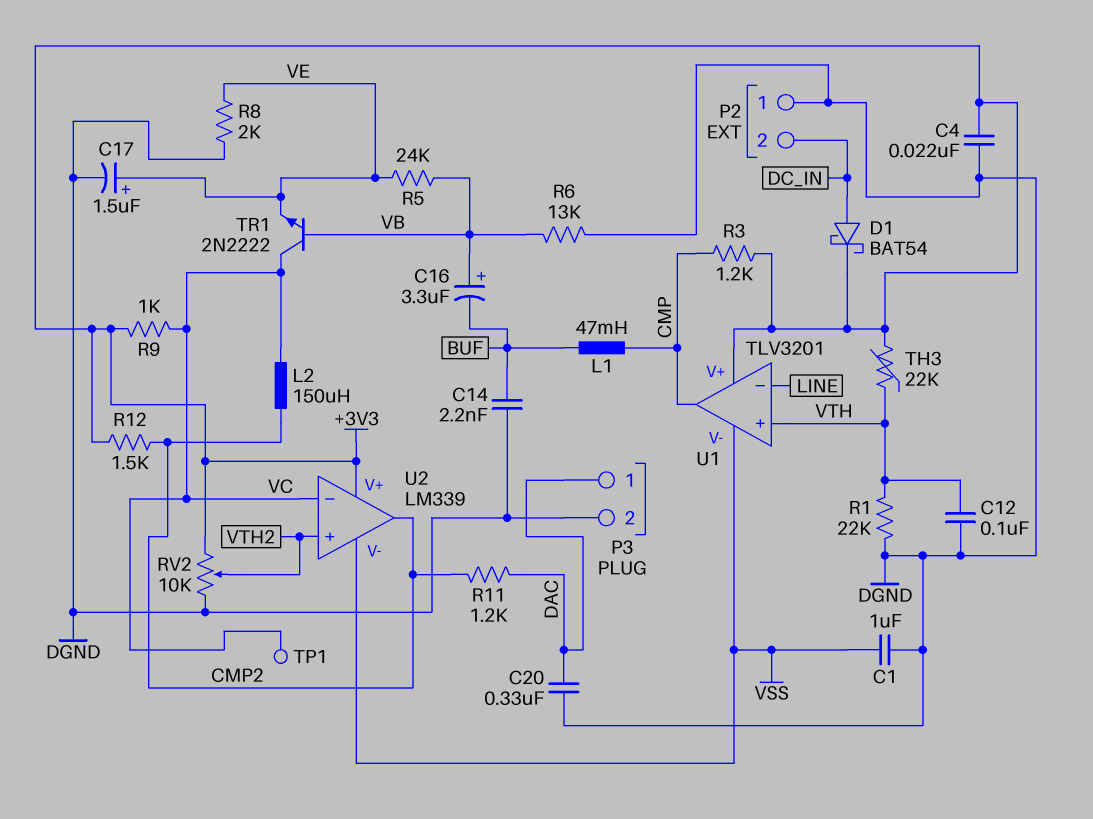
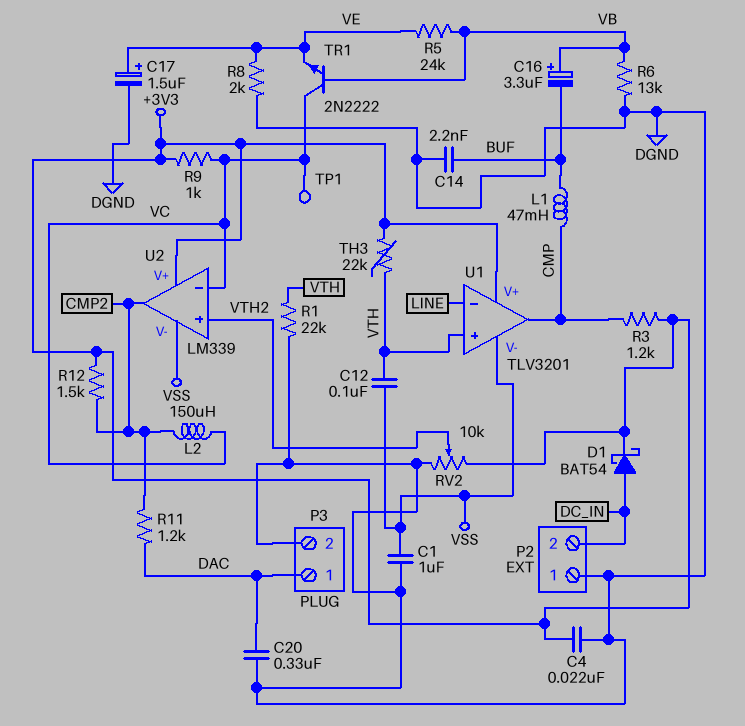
C12: 100nF (DGND, VTH) -> 100nF (VSS, VTH)

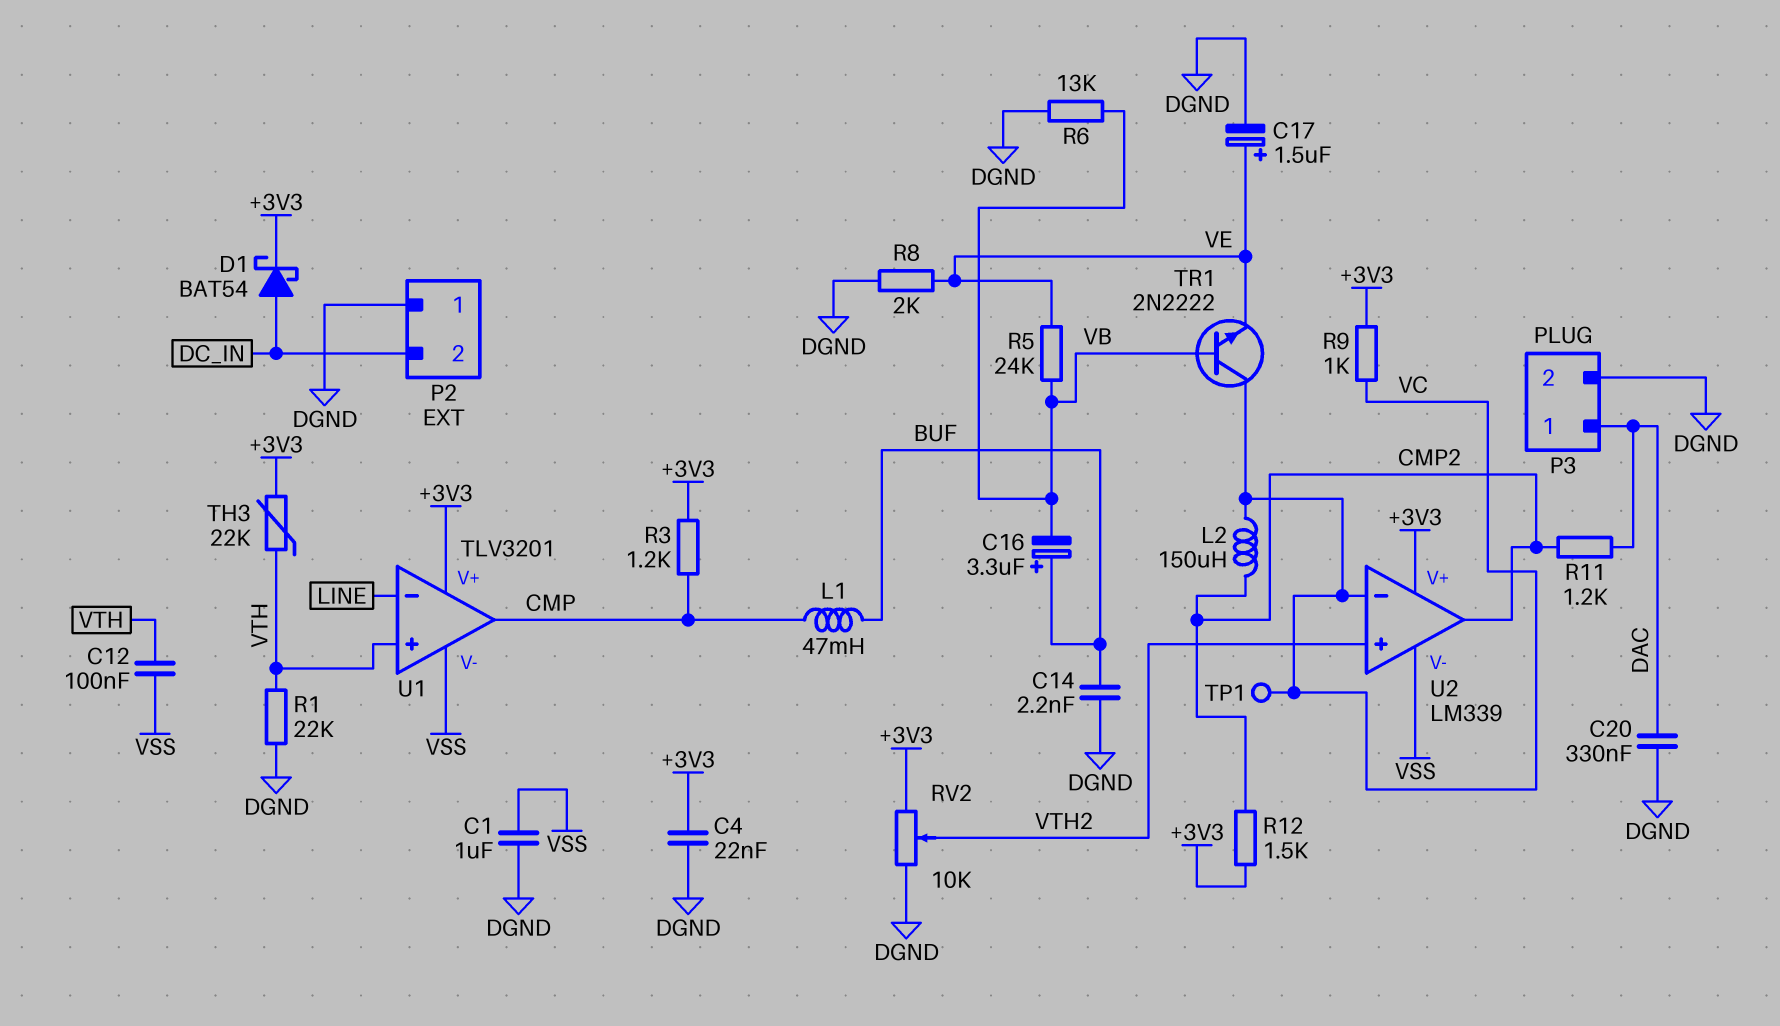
C16: 3.3uF (plus VB, minus BUF) -> 3.3uF (plus BUF, minus VB)

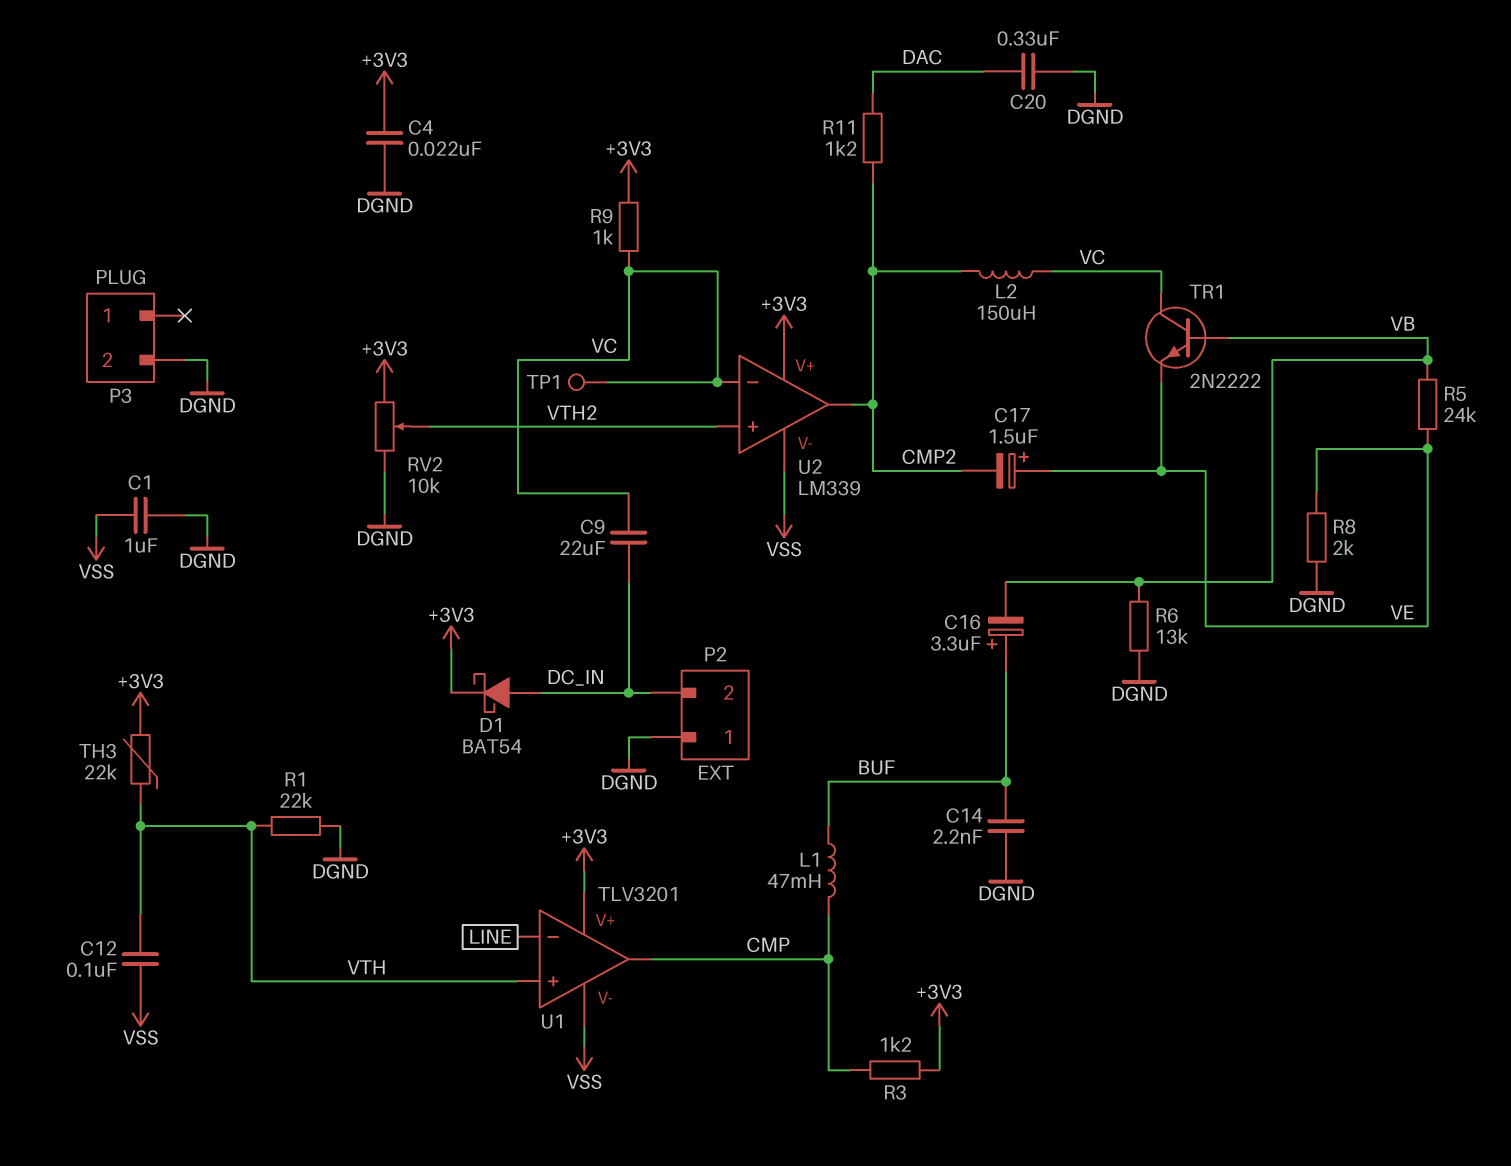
C9: none -> 22uF (DC_IN, VC)
C17: 1.5uF (plus VE, minus DGND) -> 1.5uF (plus VE, minus CMP2)
P3 pin 1: DAC -> none
R12: 1.5k (+3V3, CMP2) -> none

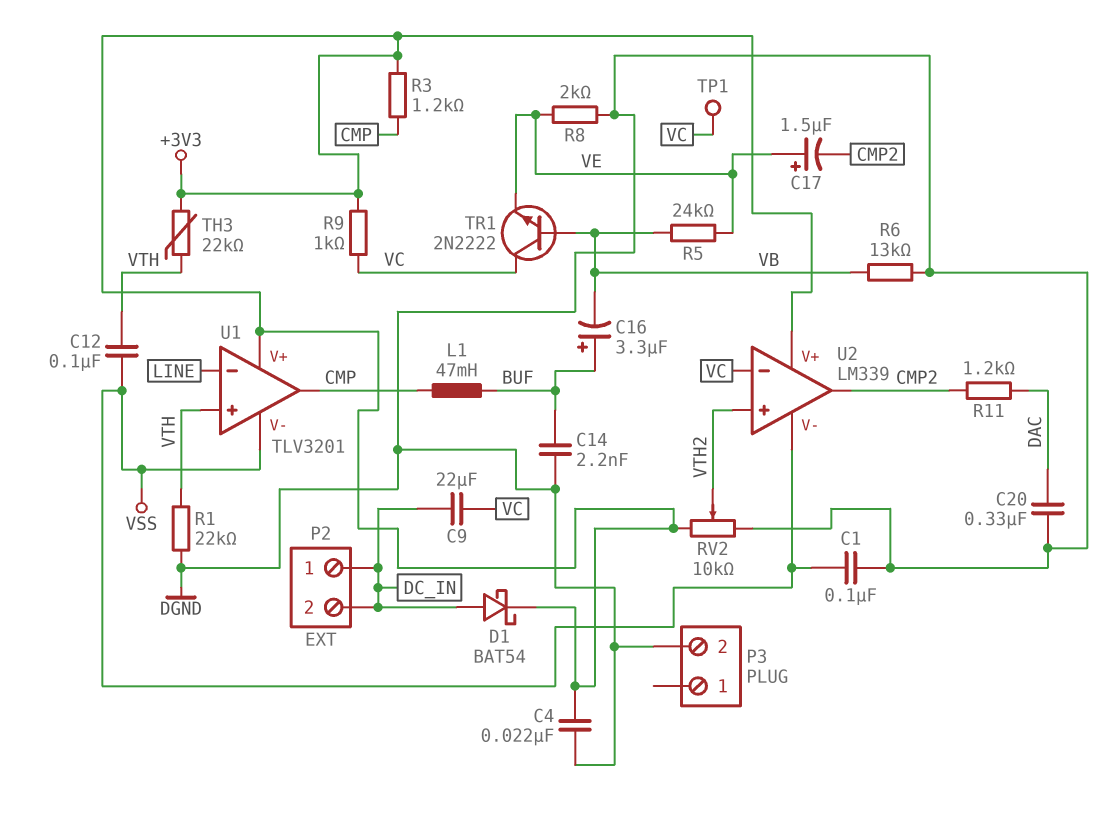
C1: 1uF (DGND, VSS) -> 100nF (DGND, VSS)
L2: 150uH (CMP2, VC) -> none
P2 pin 1: DGND -> DC_IN

